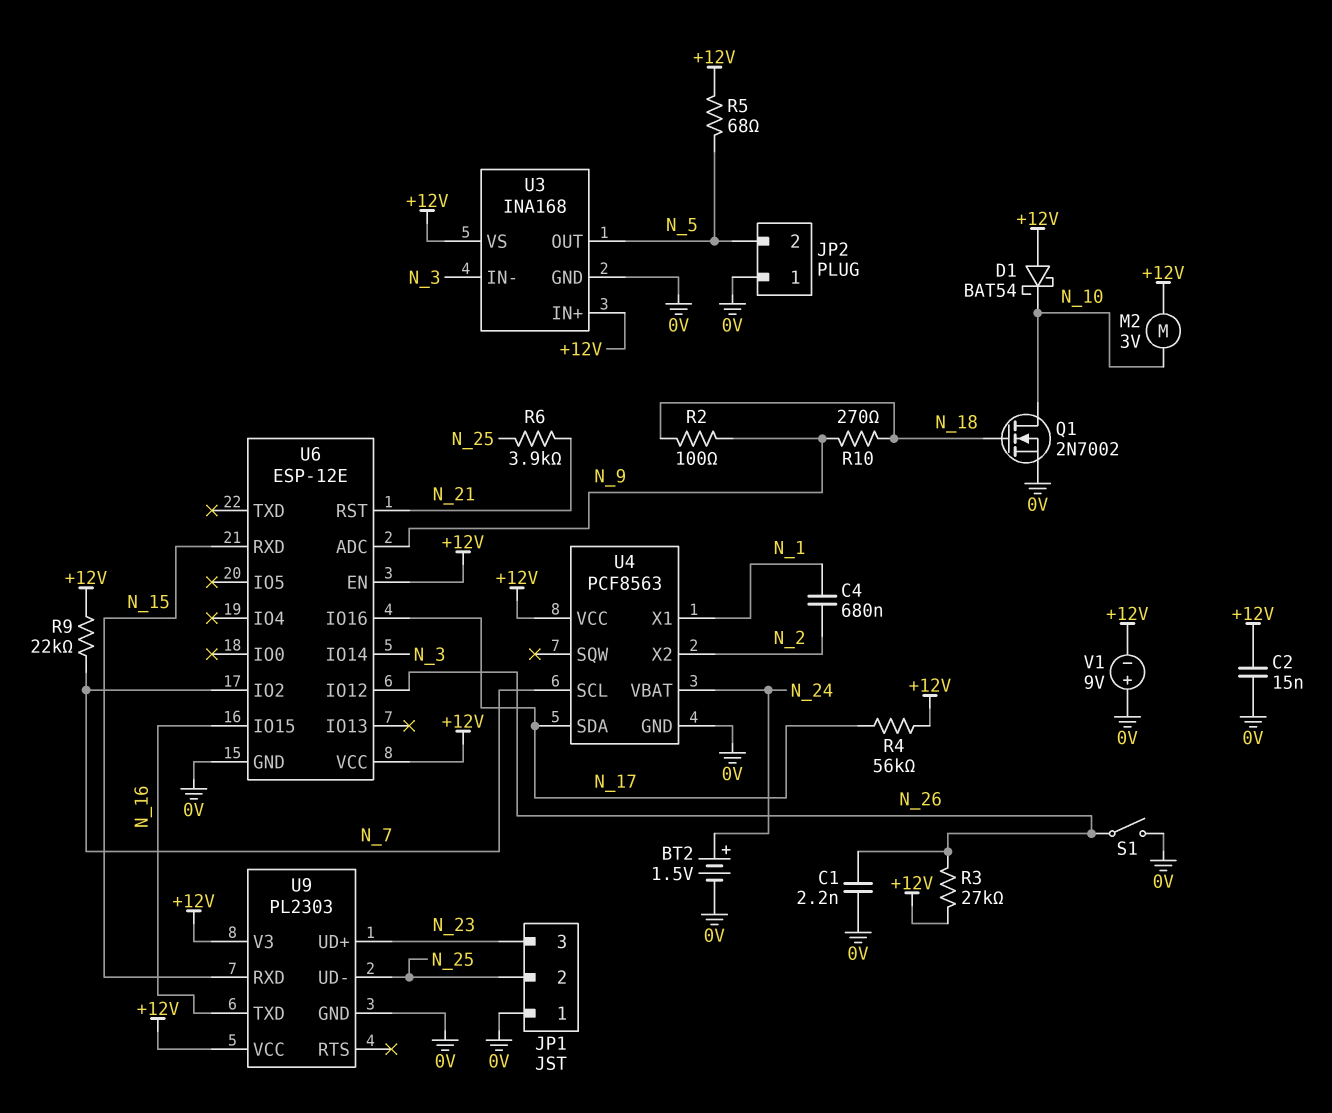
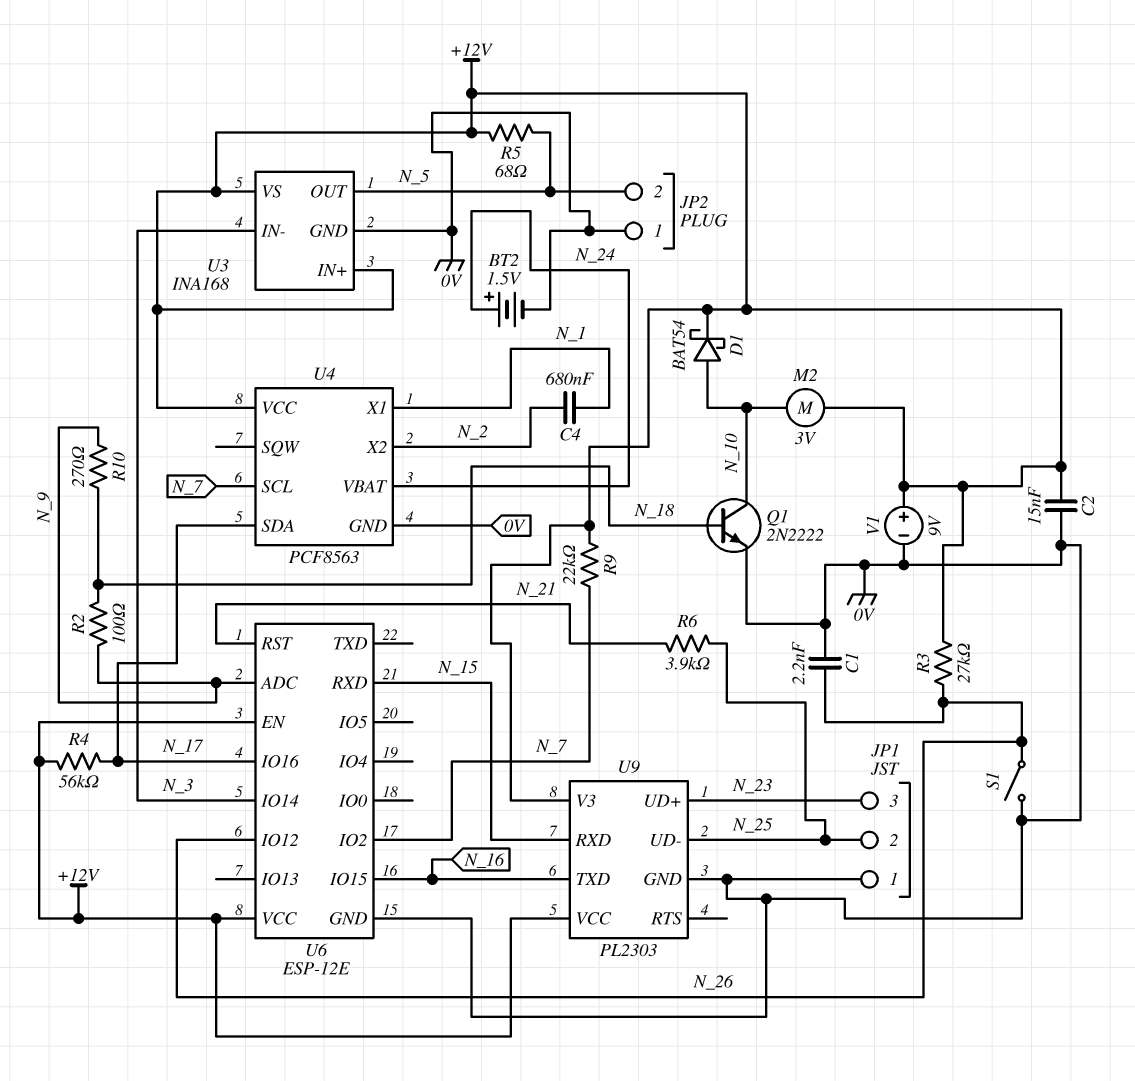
D1: schottky BAT54 (A +12V, K N_10) -> schottky BAT54 (A N_10, K +12V)
Q1: NMOS 2N7002 (G N_18, D N_10, S 0V) -> NPN 2N2222 (B N_18, C N_10, E 0V)
V1: 9V (plus 0V, minus +12V) -> 9V (plus +12V, minus 0V)

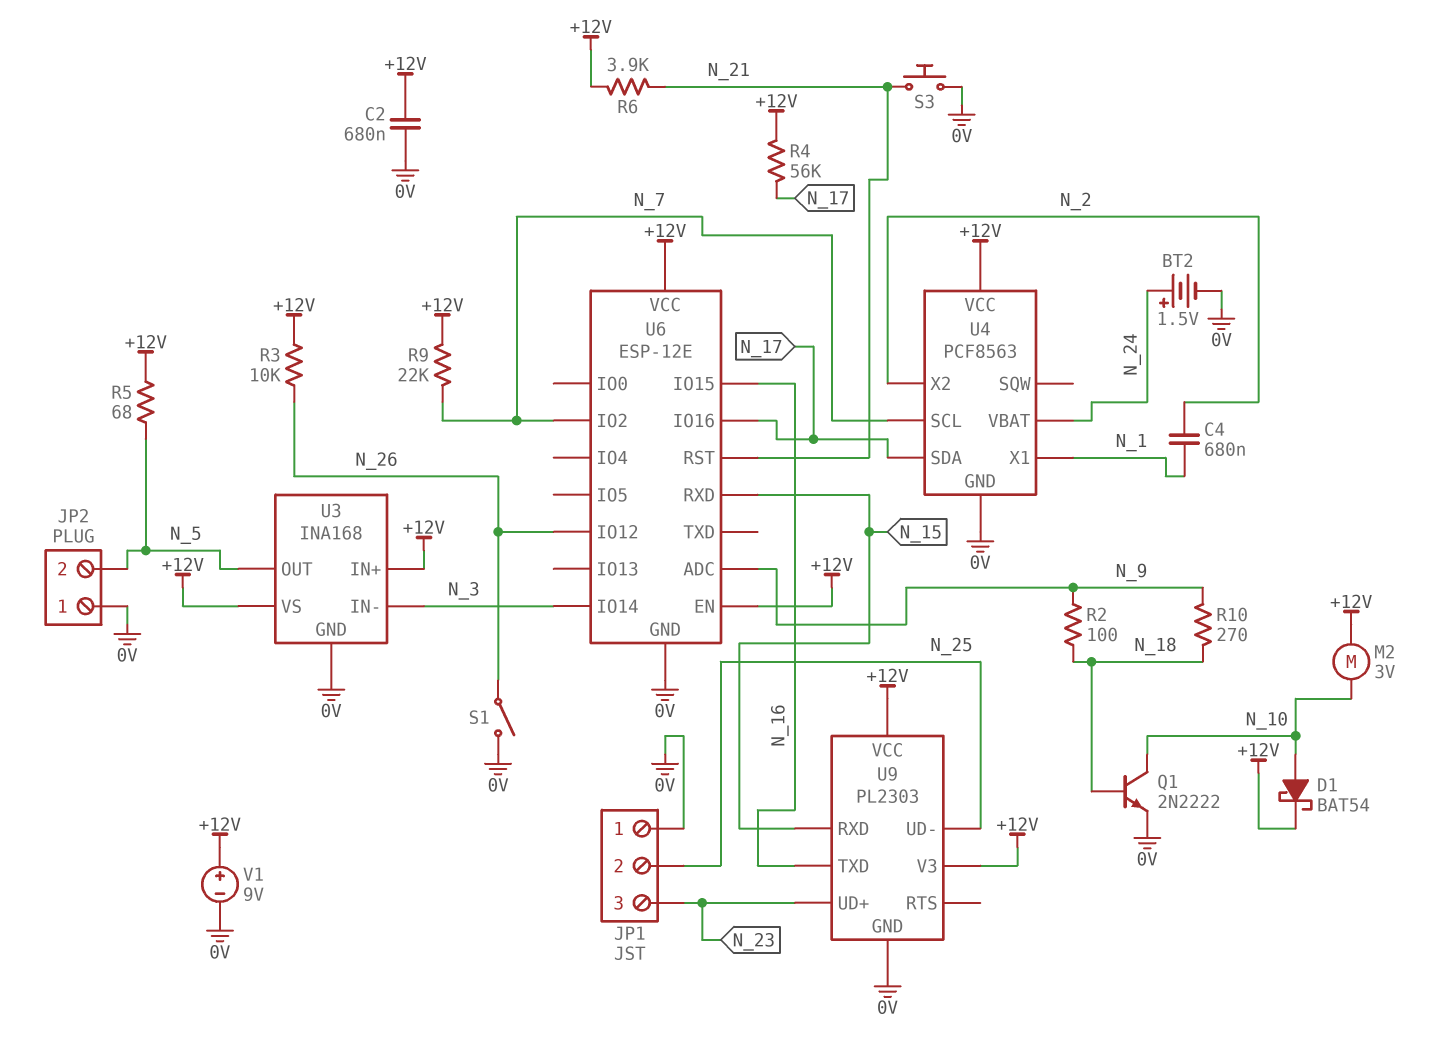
C1: 2.2nF (0V, N_26) -> none
C2: 15nF (+12V, 0V) -> 680nF (+12V, 0V)
R3: 27k (+12V, N_26) -> 10k (+12V, N_26)
R6: 3.9k (N_21, N_25) -> 3.9k (+12V, N_21)
S3: none -> button (0V, N_21)

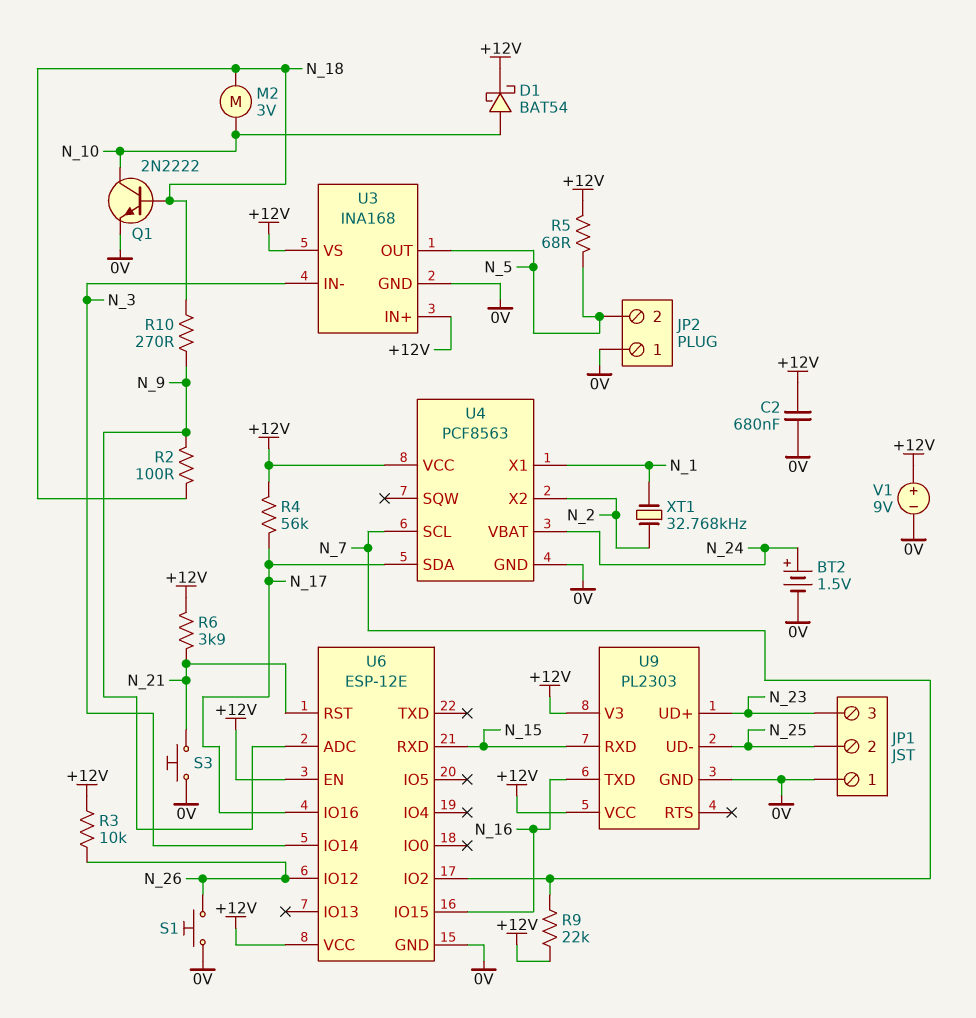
C4: 680nF (N_1, N_2) -> none
M2: motor 3V (+12V, N_10) -> motor 3V (N_10, N_18)
S1: switch (0V, N_26) -> button (0V, N_26)
XT1: none -> 32.768kHz (N_1, N_2)

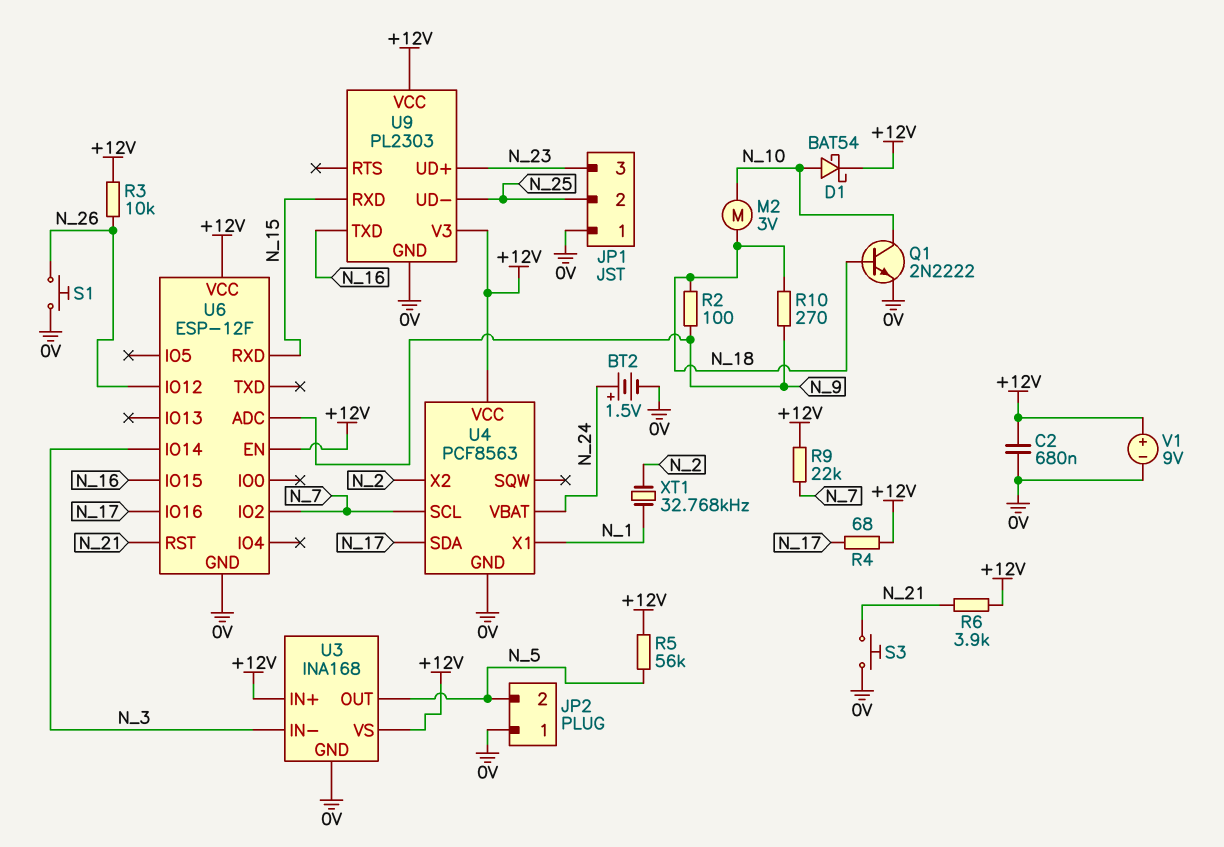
R4: 56k (+12V, N_17) -> 68 (+12V, N_17)
R5: 68 (+12V, N_5) -> 56k (+12V, N_5)
U6: ESP-12E -> ESP-12F

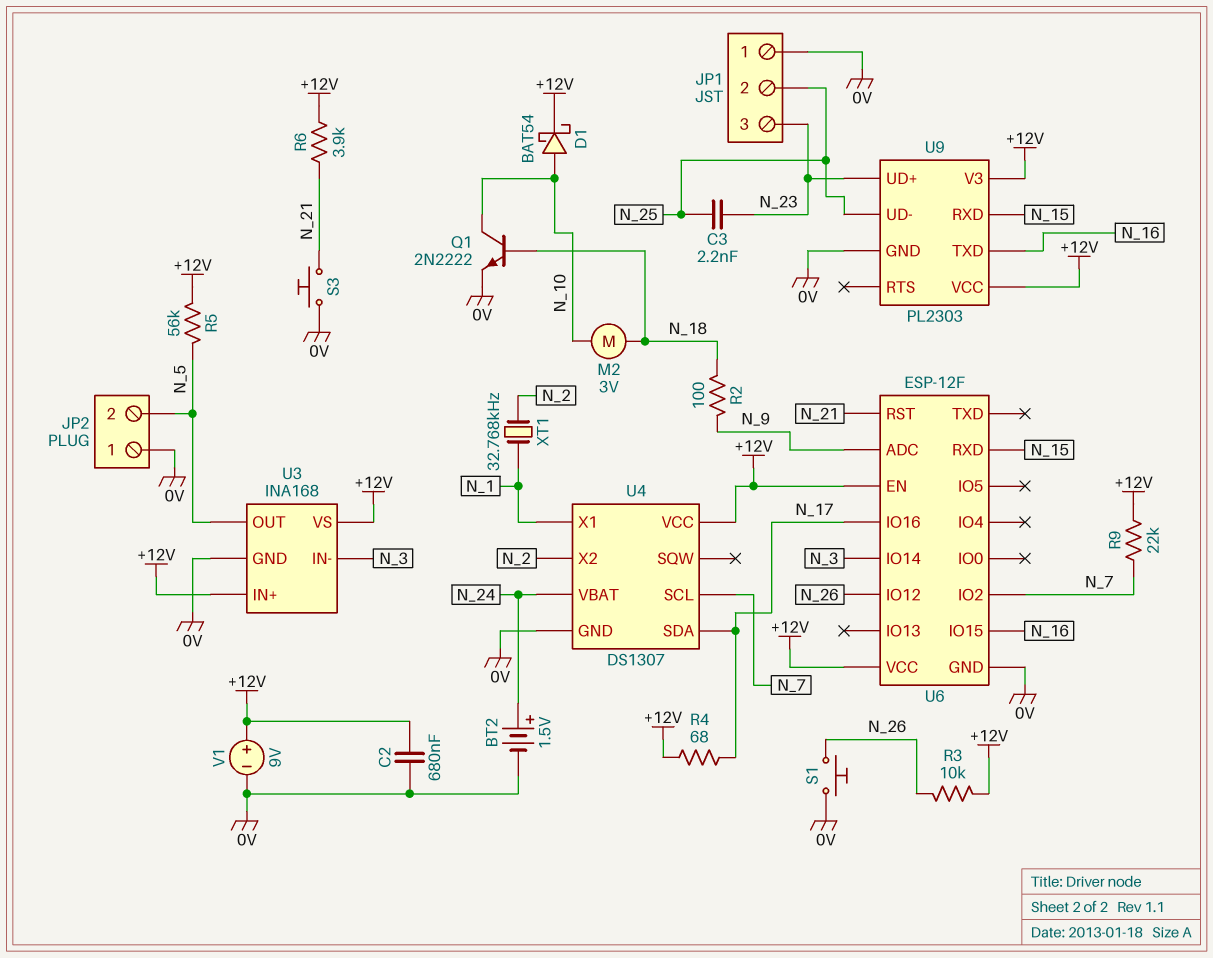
C3: none -> 2.2nF (N_23, N_25)
R10: 270 (N_9, N_18) -> none
U4: PCF8563 -> DS1307

